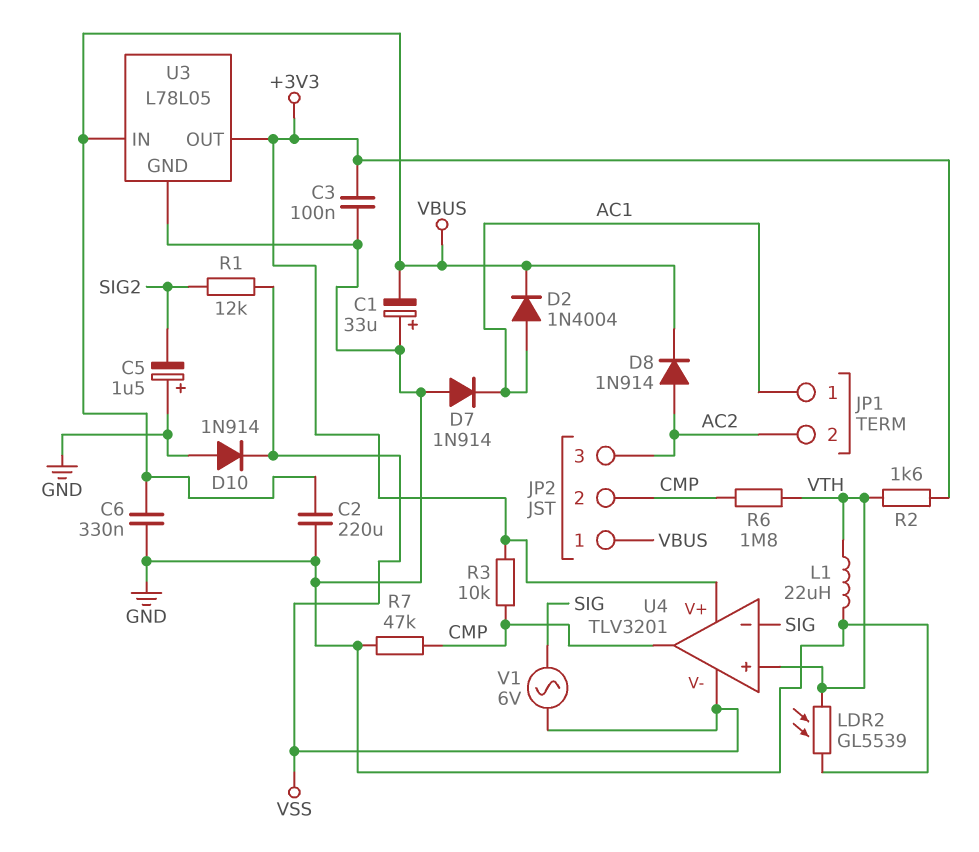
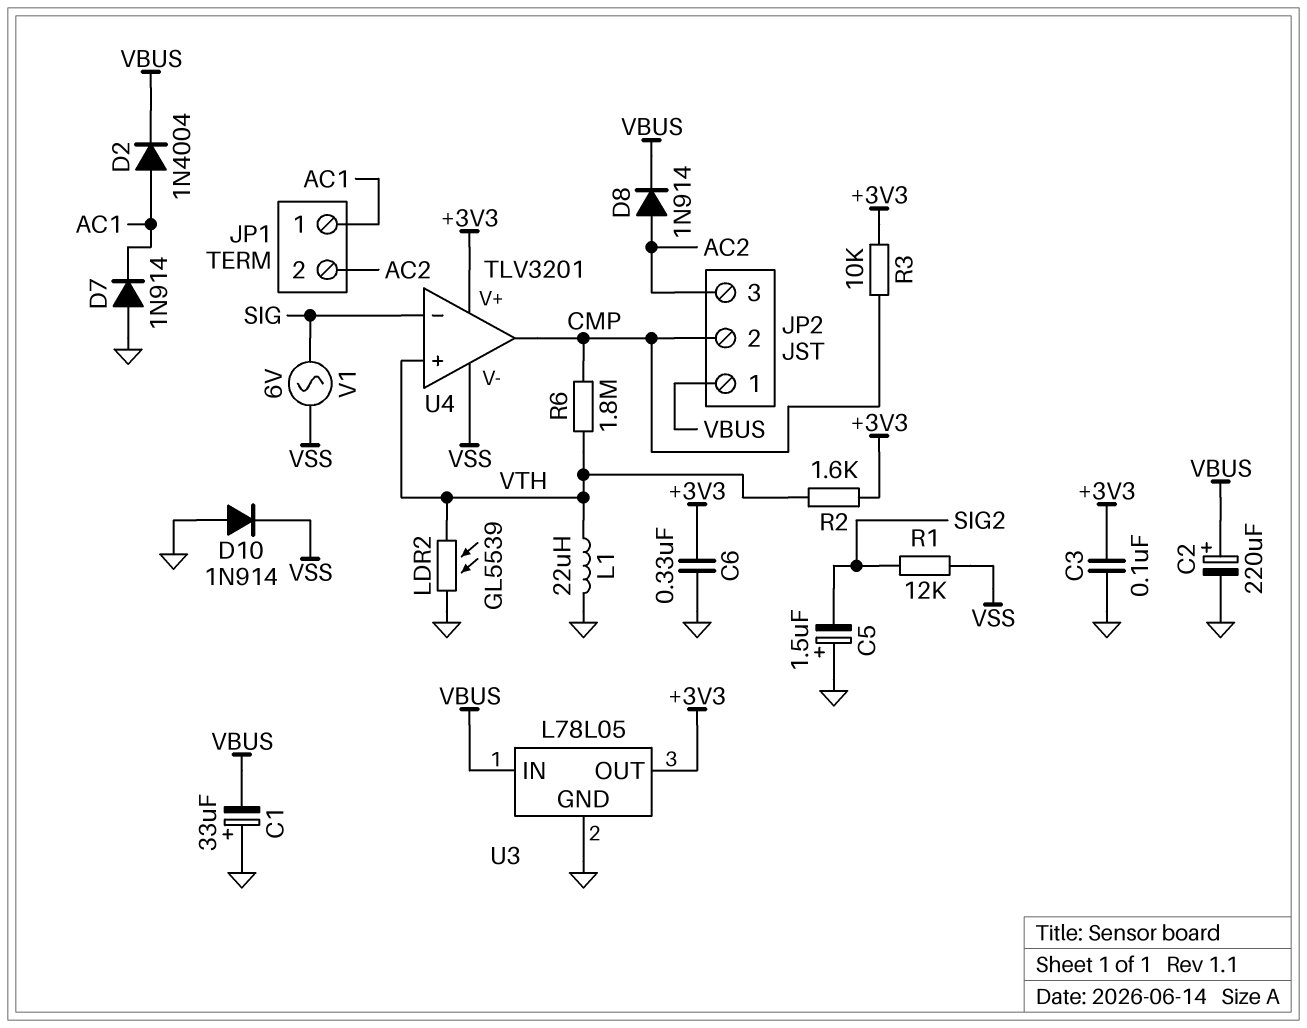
C2: 220uF (GND, VBUS) -> 220uF (plus VBUS, minus GND)
C6: 330nF (GND, VBUS) -> 330nF (+3V3, GND)
R7: 47k (CMP, GND) -> none

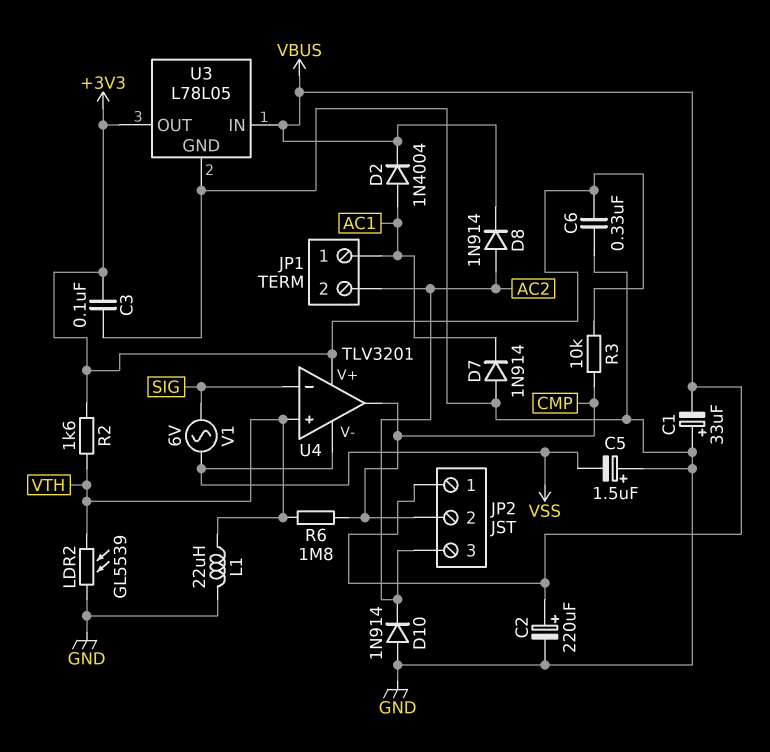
C5: 1.5uF (plus GND, minus SIG2) -> 1.5uF (plus GND, minus VSS)
D10: diode 1N914 (A GND, K VSS) -> diode 1N914 (A GND, K AC2)
R1: 12k (SIG2, VSS) -> none

